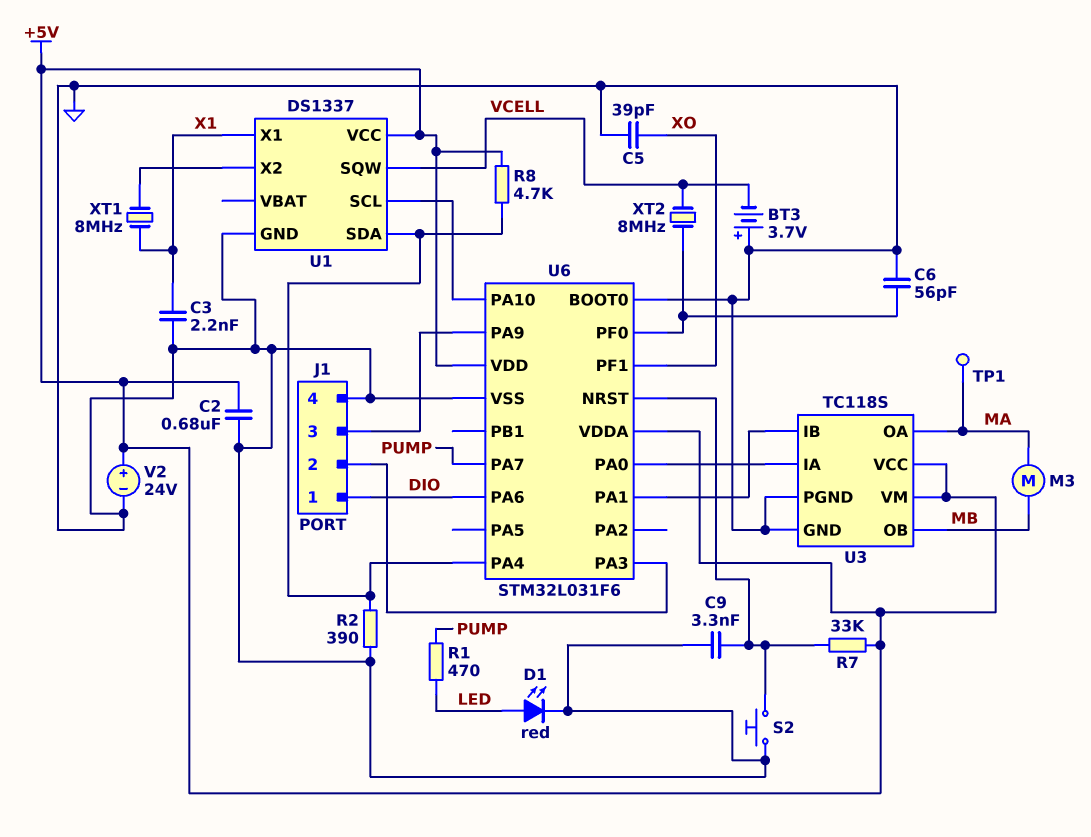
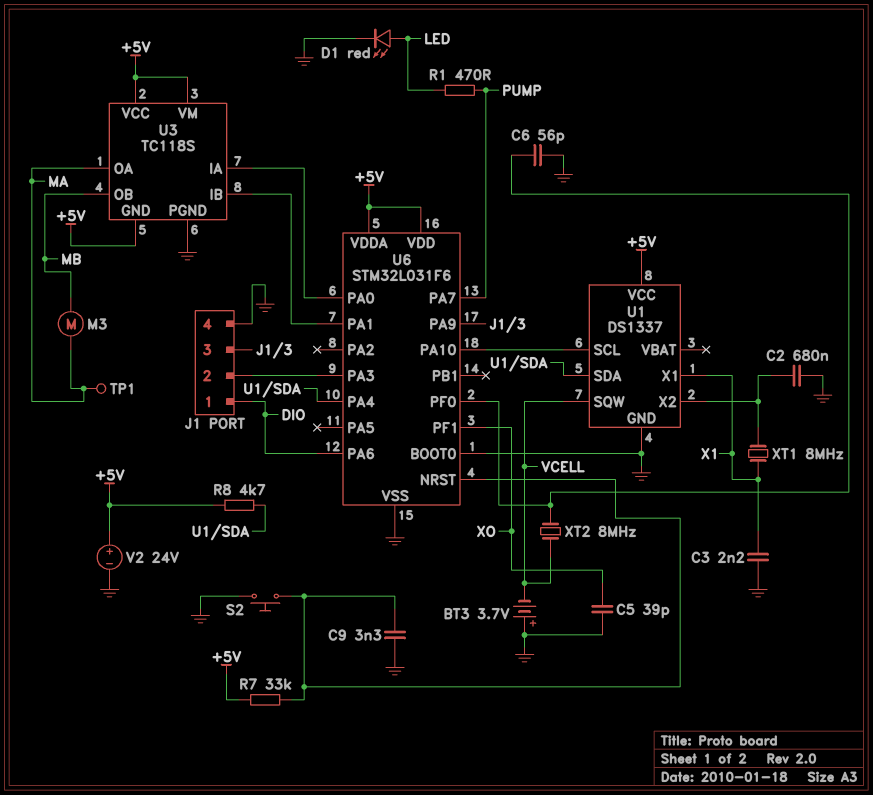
C2: 680nF (+5V, GND) -> 680nF (GND, U1/X2)
R2: 390 (GND, U1/SDA) -> none
U3 pin GND: GND -> +5V

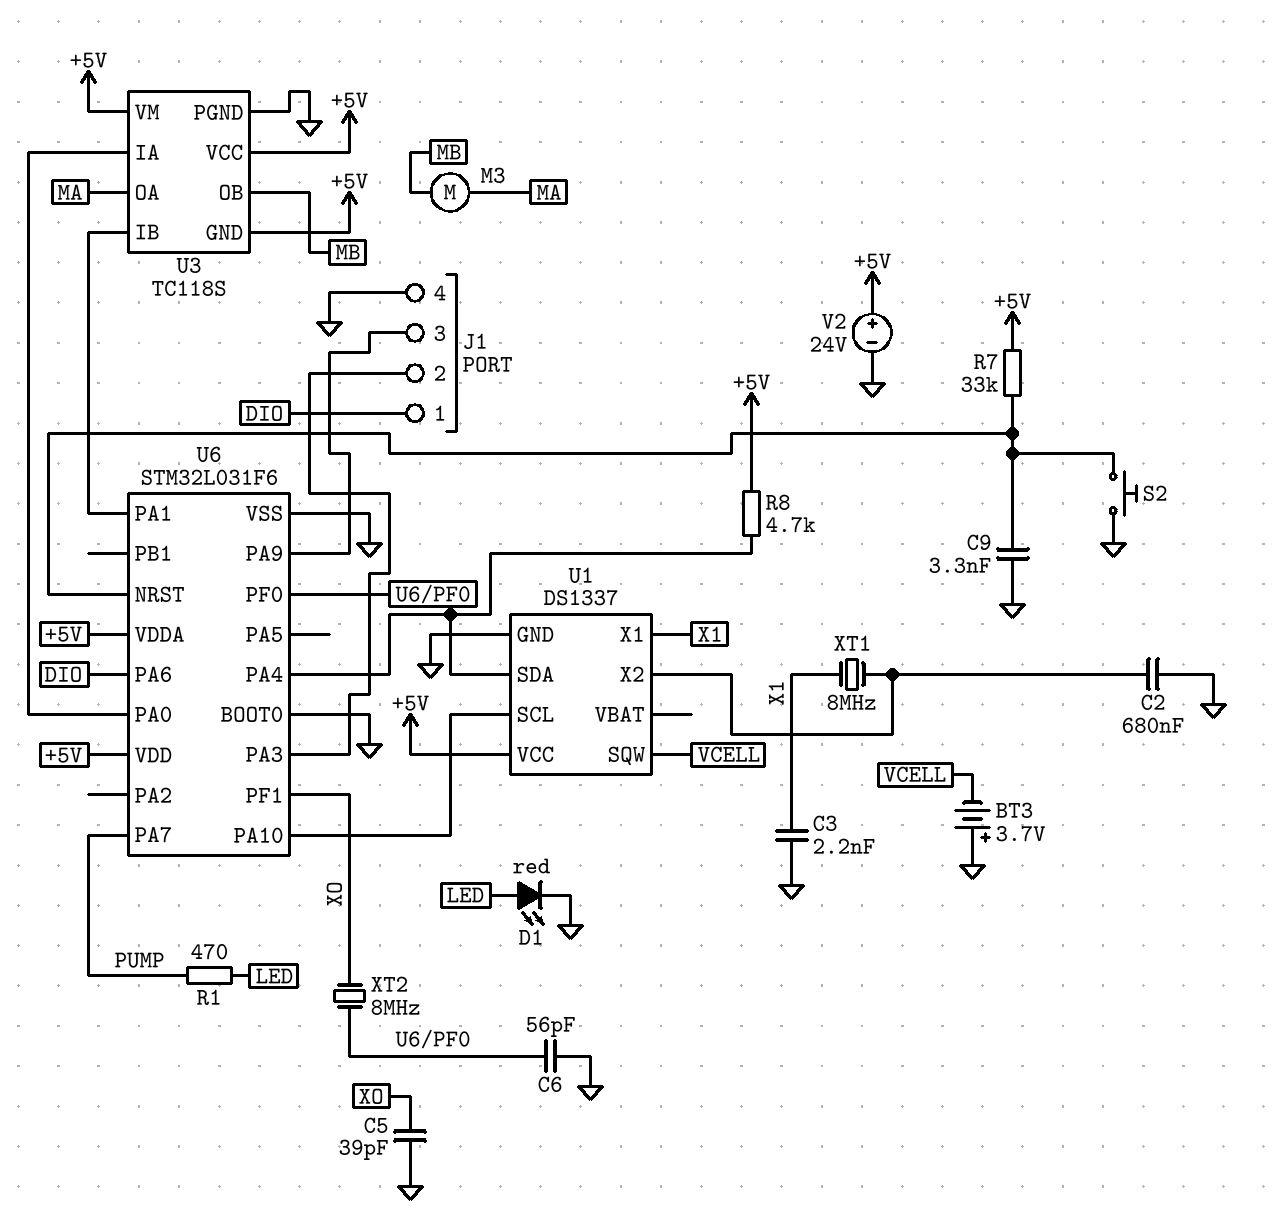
TP1: test point (MA) -> none
XT2: 8MHz (U6/PF0, VCELL) -> 8MHz (U6/PF0, XO)

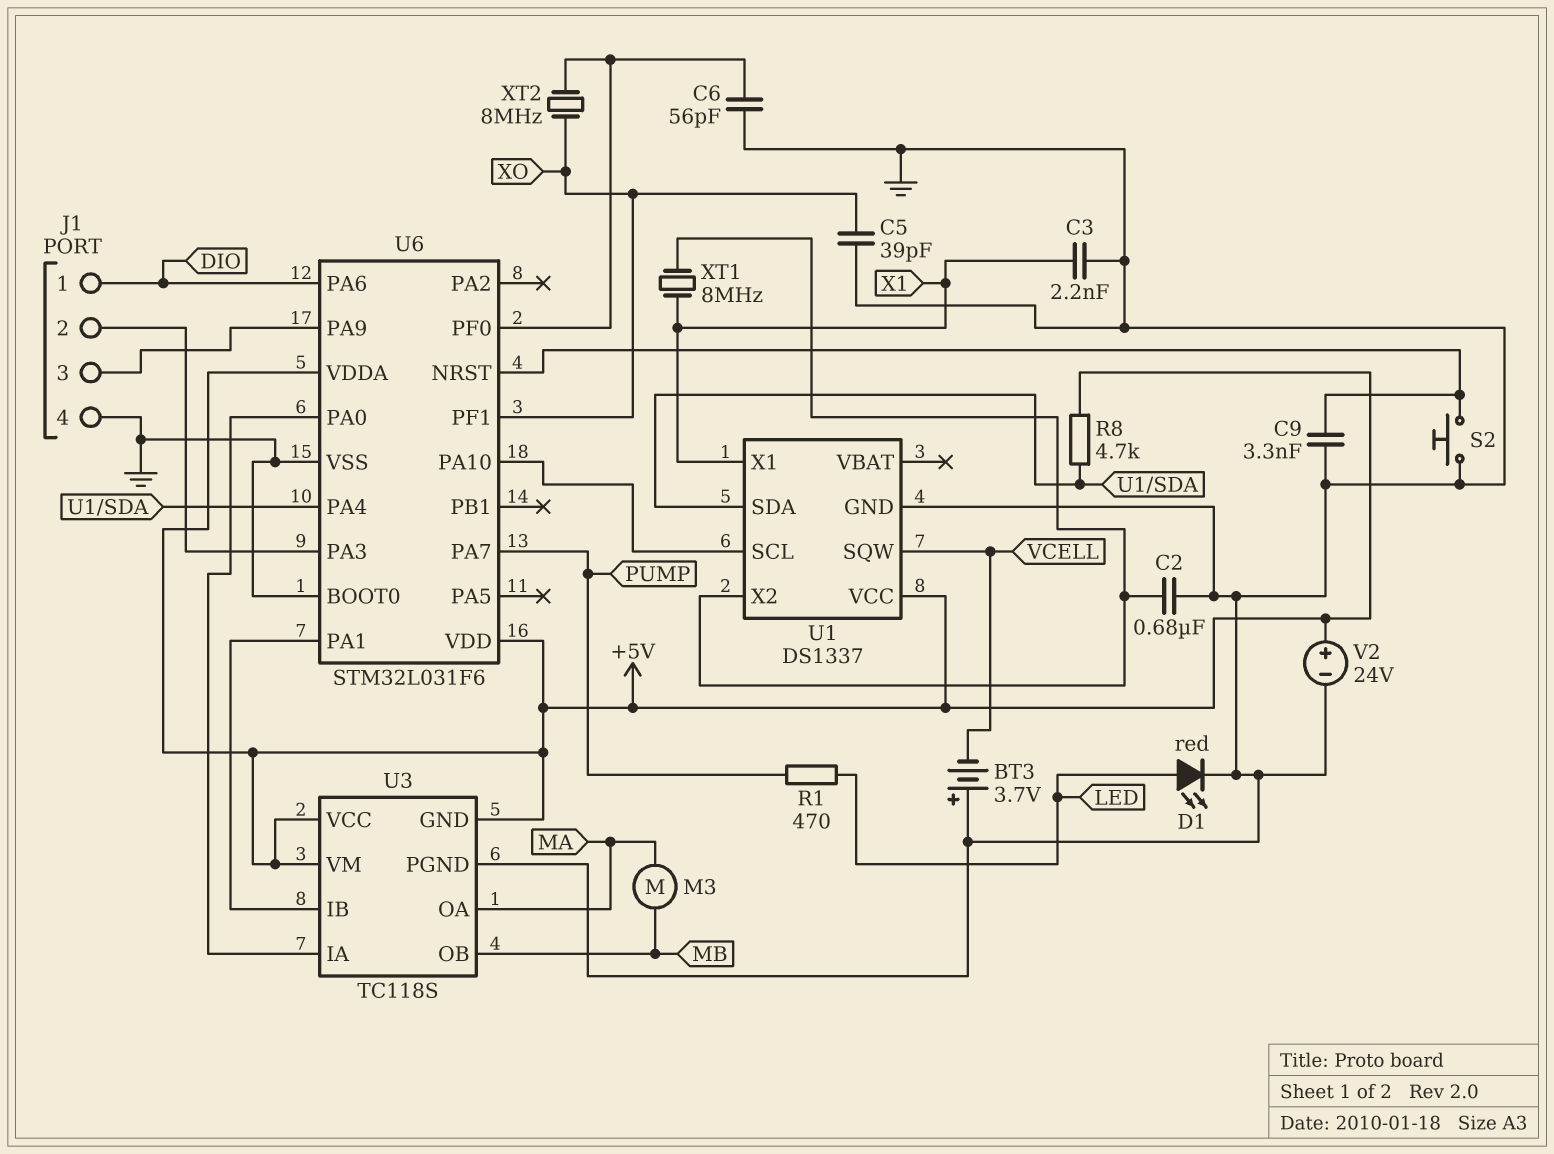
R7: 33k (+5V, U6/NRST) -> none

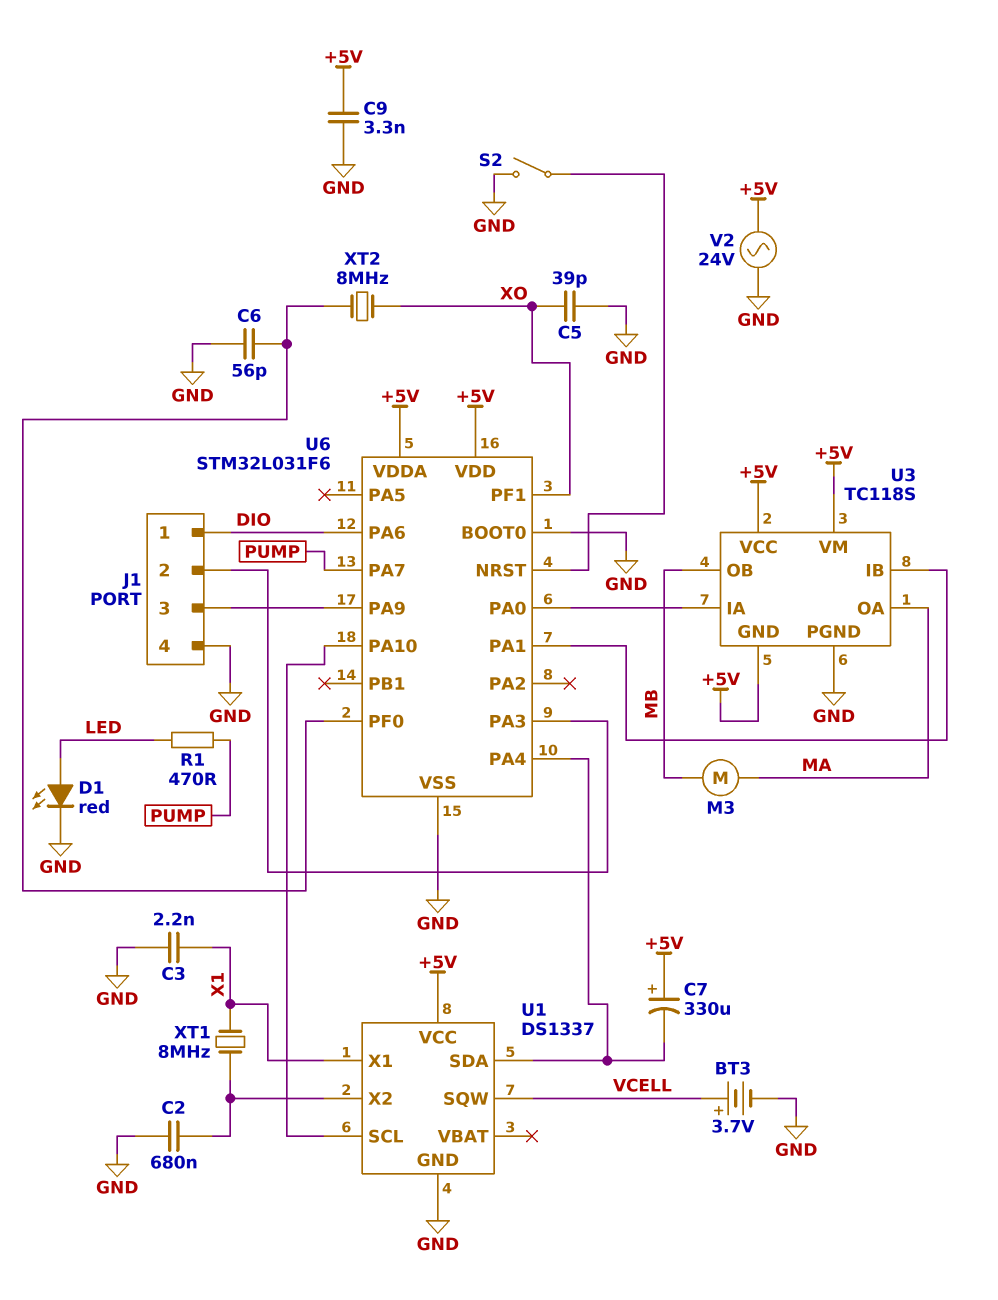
BT3: 3.7V (plus GND, minus VCELL) -> 3.7V (plus VCELL, minus GND)
C7: none -> 330uF (plus +5V, minus U1/SDA)
C9: 3.3nF (GND, U6/NRST) -> 3.3nF (+5V, GND)
R8: 4.7k (+5V, U1/SDA) -> none
S2: button (GND, U6/NRST) -> switch (GND, U6/NRST)
V2: 24V (plus +5V, minus GND) -> AC 24V (+5V, GND)

